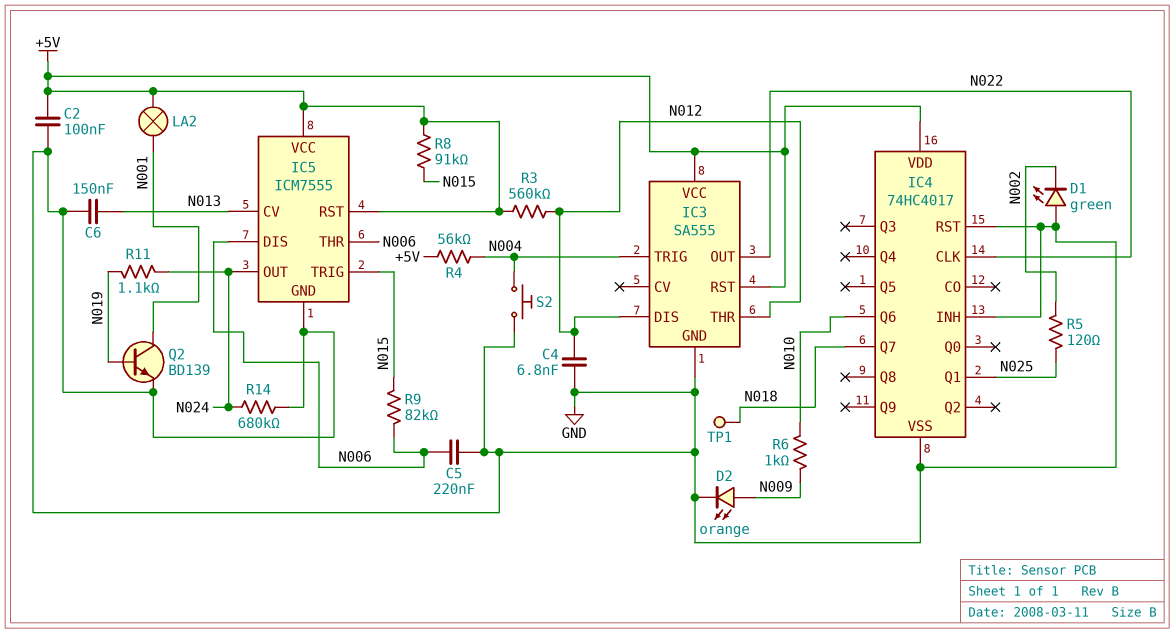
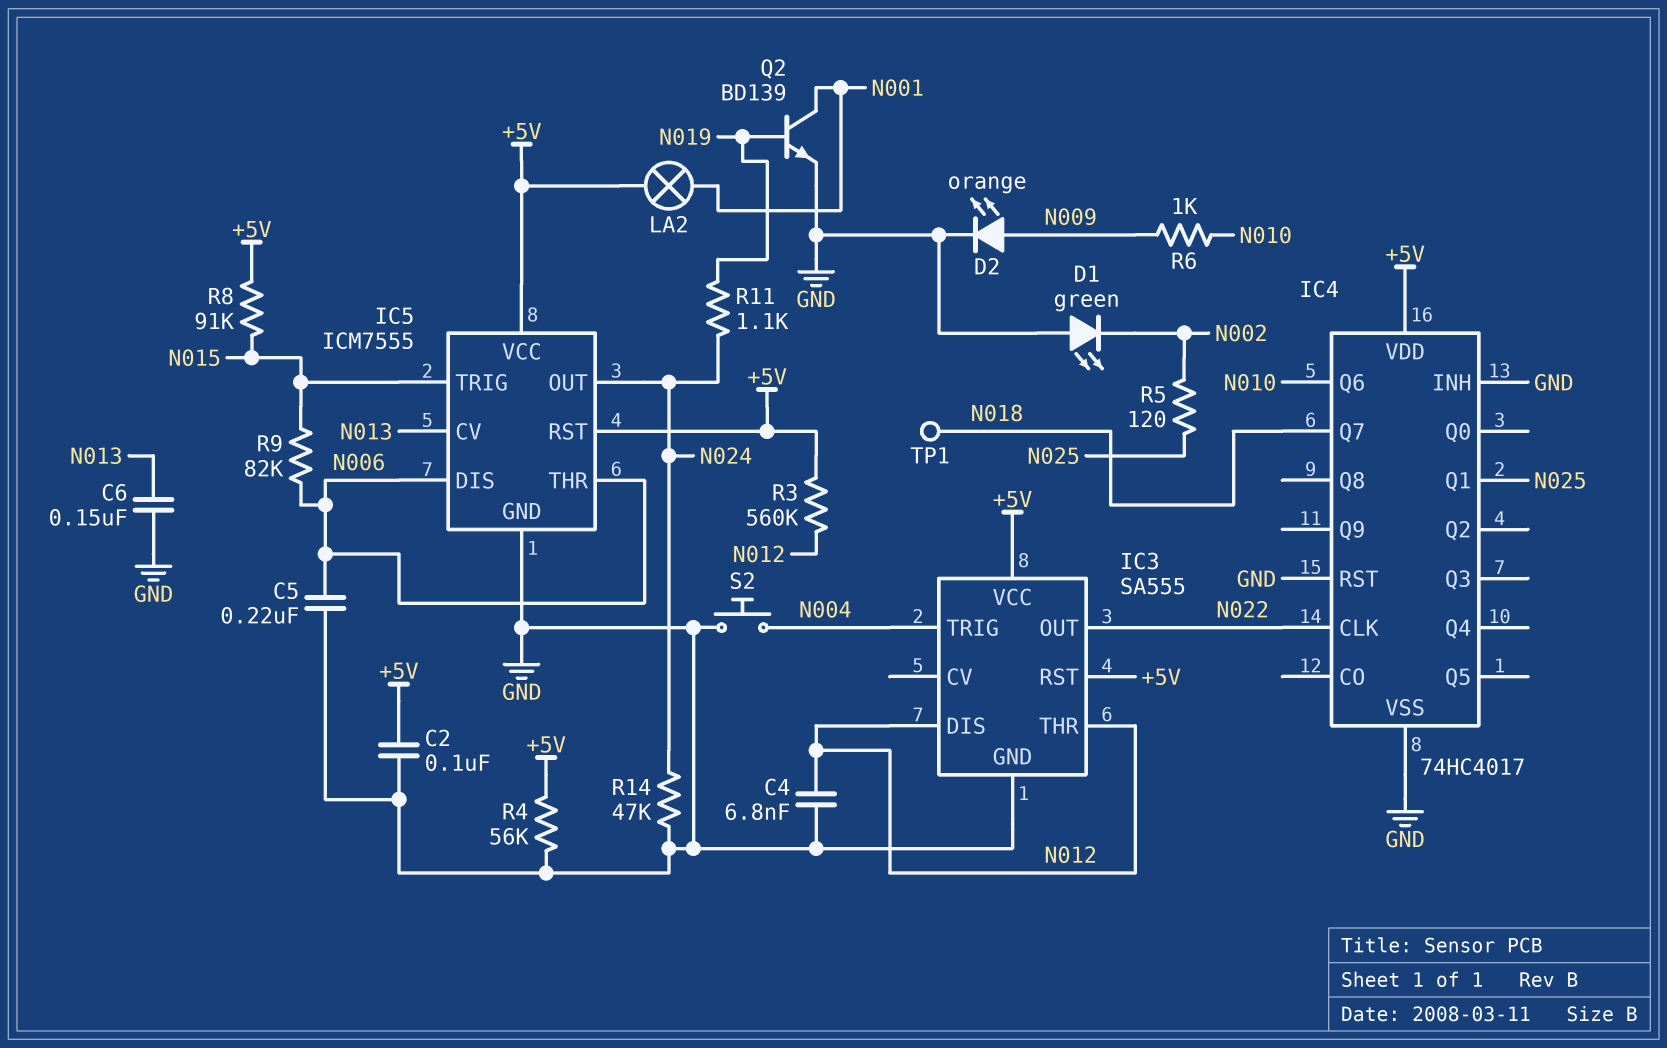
R4: 56k (+5V, N004) -> 56k (+5V, GND)
R14: 680k (GND, N024) -> 47k (GND, N024)

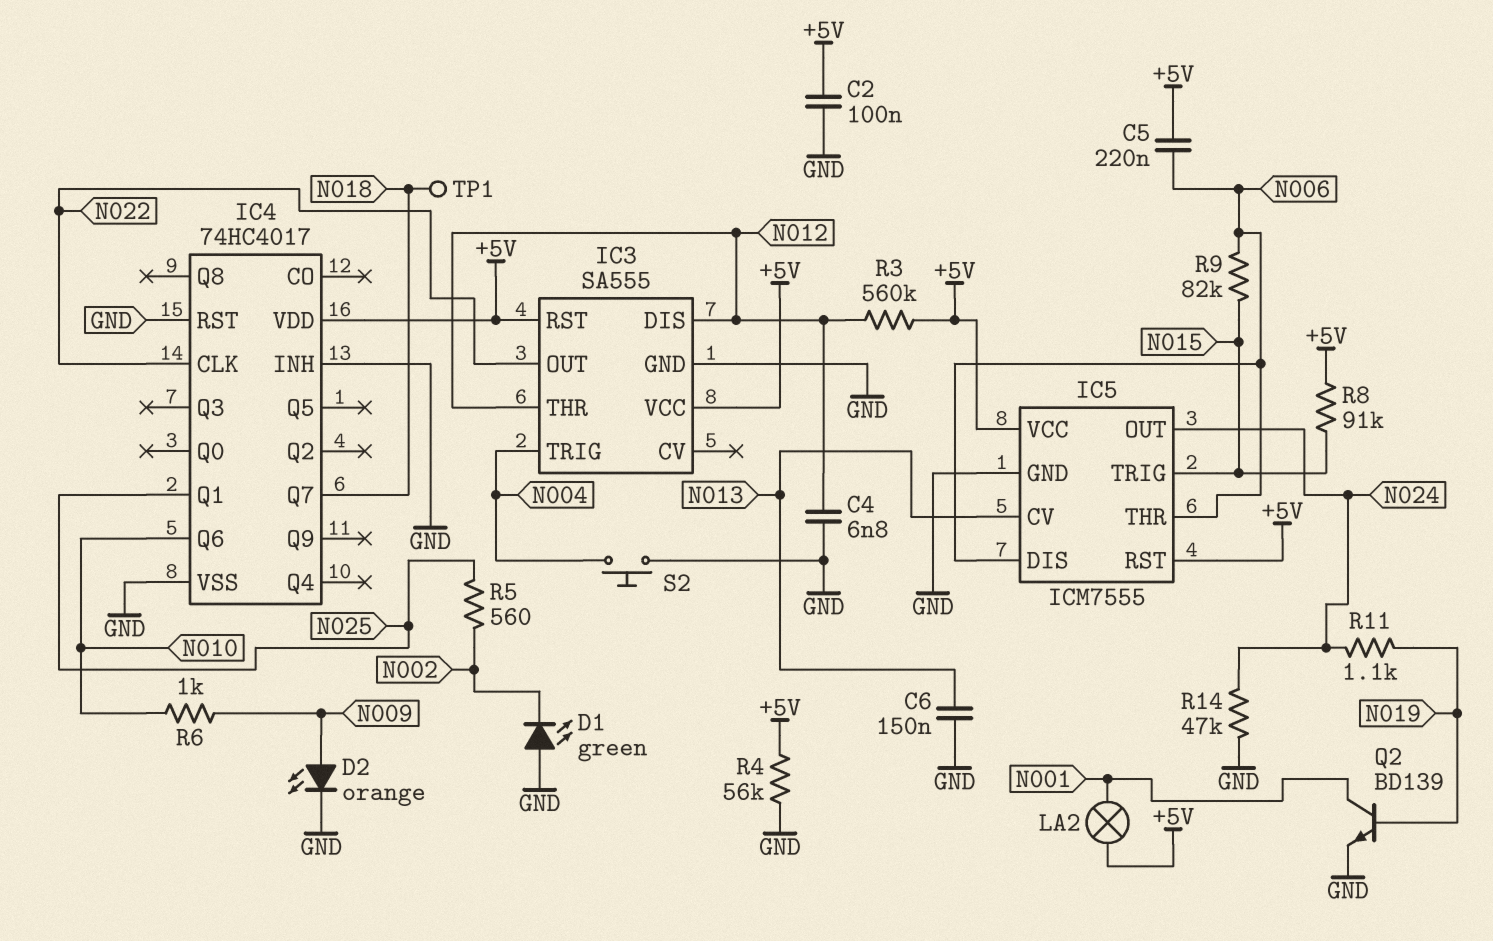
C5: 220nF (GND, N006) -> 220nF (+5V, N006)
R5: 120 (N002, N025) -> 560 (N002, N025)

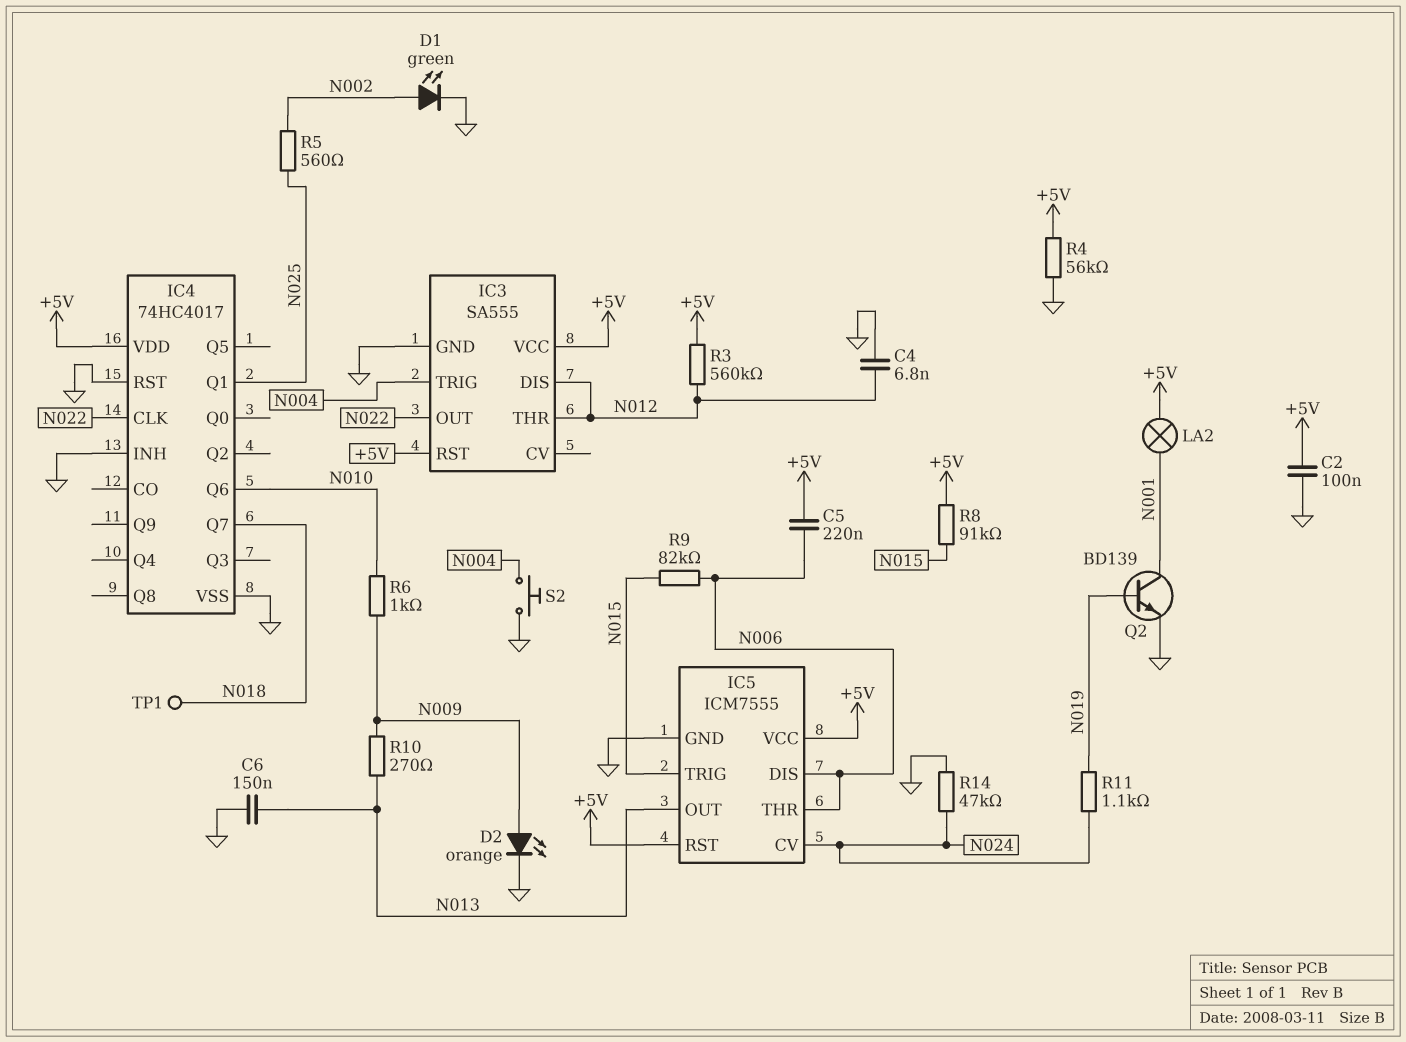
D1: LED green (A GND, K N002) -> LED green (A N002, K GND)
IC5 pin CV: N013 -> N024
IC5 pin OUT: N024 -> N013
R10: none -> 270 (N009, N013)

